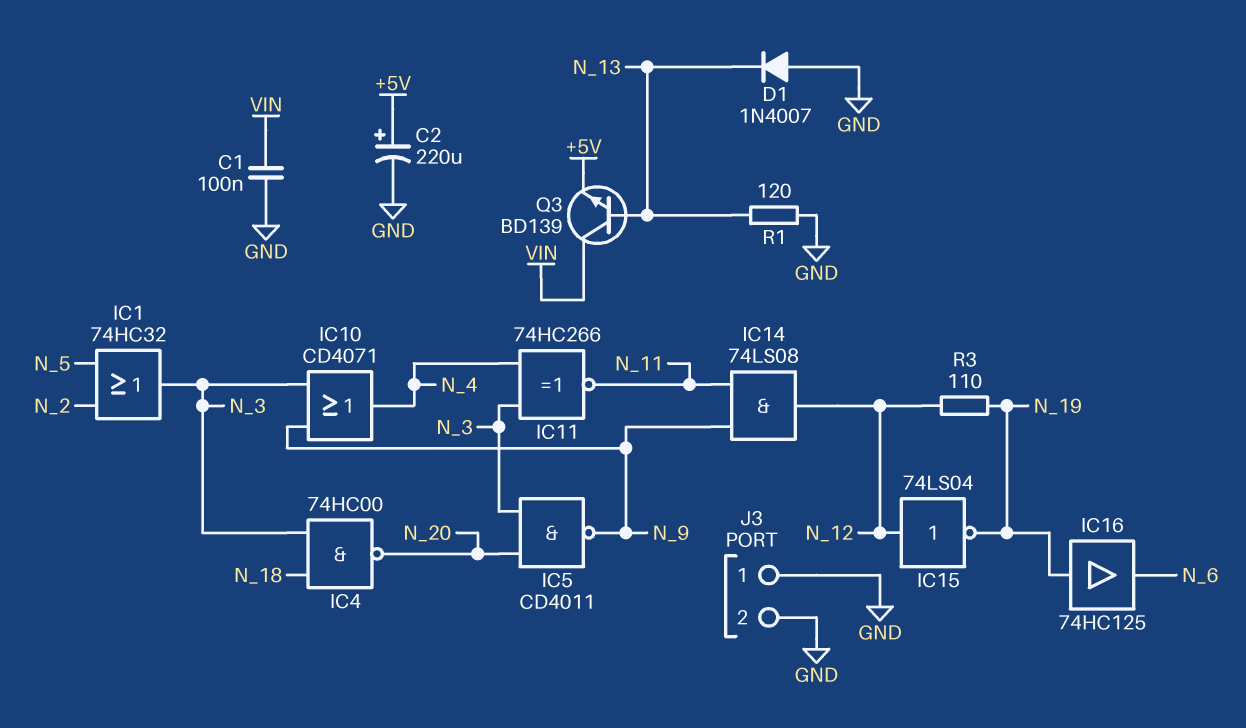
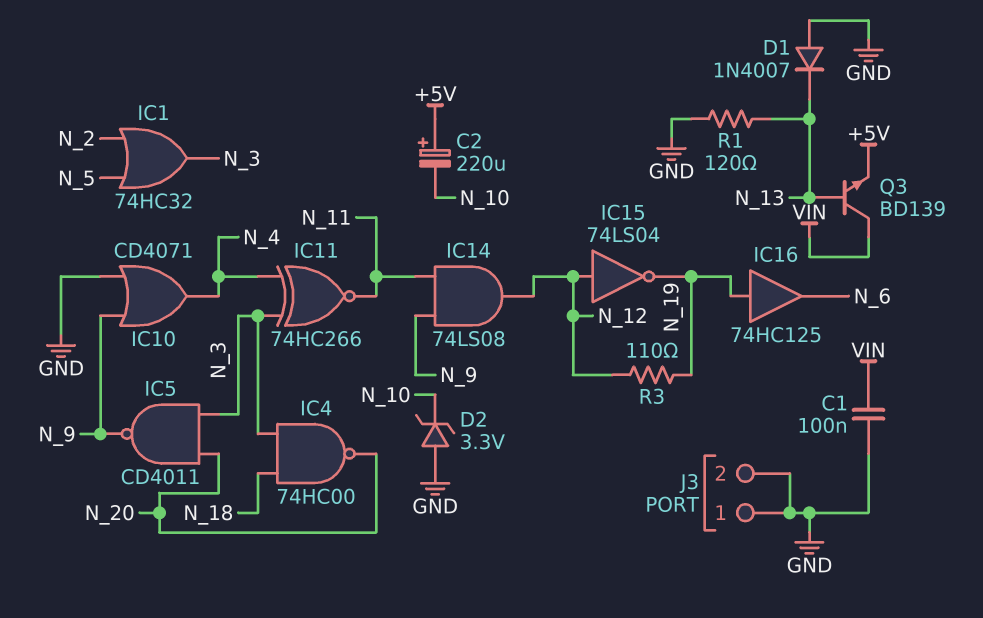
C2: 220uF (plus +5V, minus GND) -> 220uF (plus +5V, minus N_10)
D2: none -> zener 3.3V (A GND, K N_10)
IC10: OR CD4071 (in N_3, in N_9, out N_4) -> OR CD4071 (in GND, in N_9, out N_4)

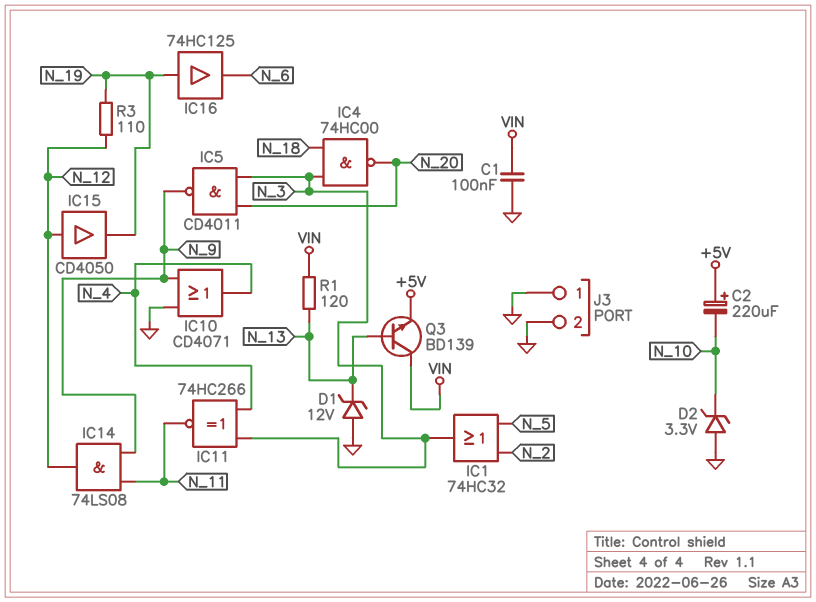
D1: diode 1N4007 (A GND, K N_13) -> zener 12V (A GND, K N_13)
IC15: NOT 74LS04 (in N_12, out N_19) -> buffer CD4050 (in N_12, out N_19)
R1: 120 (GND, N_13) -> 120 (N_13, VIN)

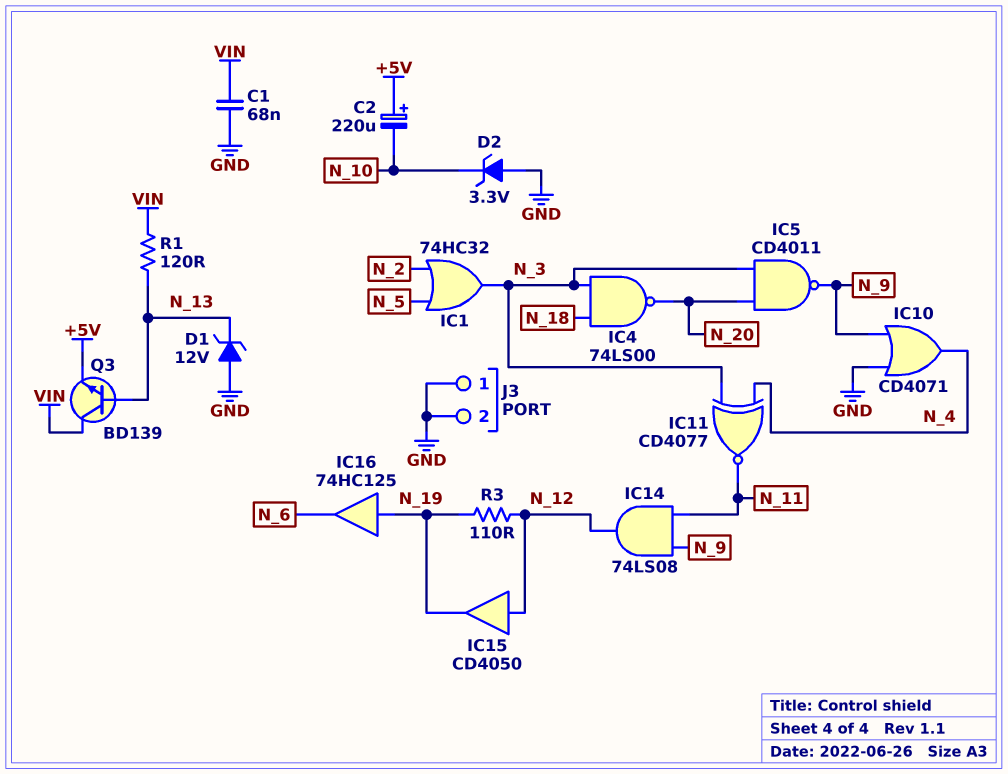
C1: 100nF (GND, VIN) -> 68nF (GND, VIN)
IC4: NAND 74HC00 (in N_3, in N_18, out N_20) -> NAND 74LS00 (in N_3, in N_18, out N_20)
IC11: XNOR 74HC266 (in N_3, in N_4, out N_11) -> XNOR CD4077 (in N_3, in N_4, out N_11)

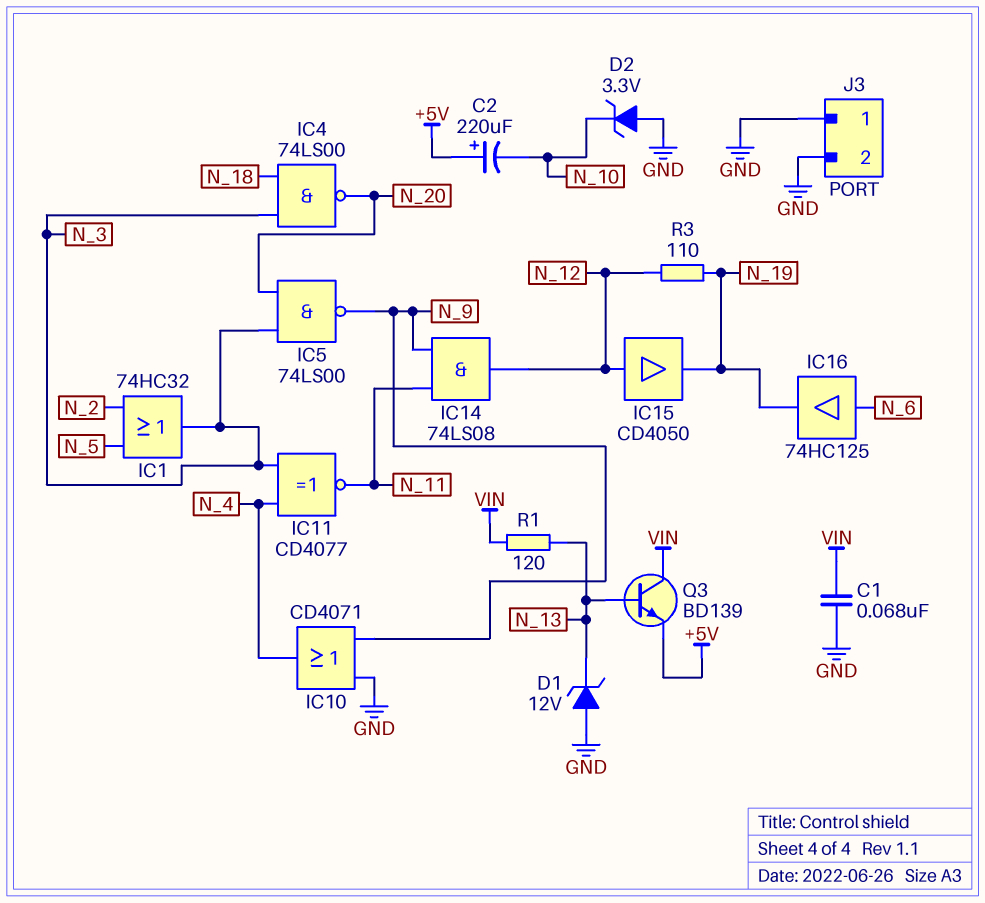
IC5: NAND CD4011 (in N_3, in N_20, out N_9) -> NAND 74LS00 (in N_3, in N_20, out N_9)
IC16: buffer 74HC125 (in N_19, out N_6) -> buffer 74HC125 (in N_6, out N_19)

